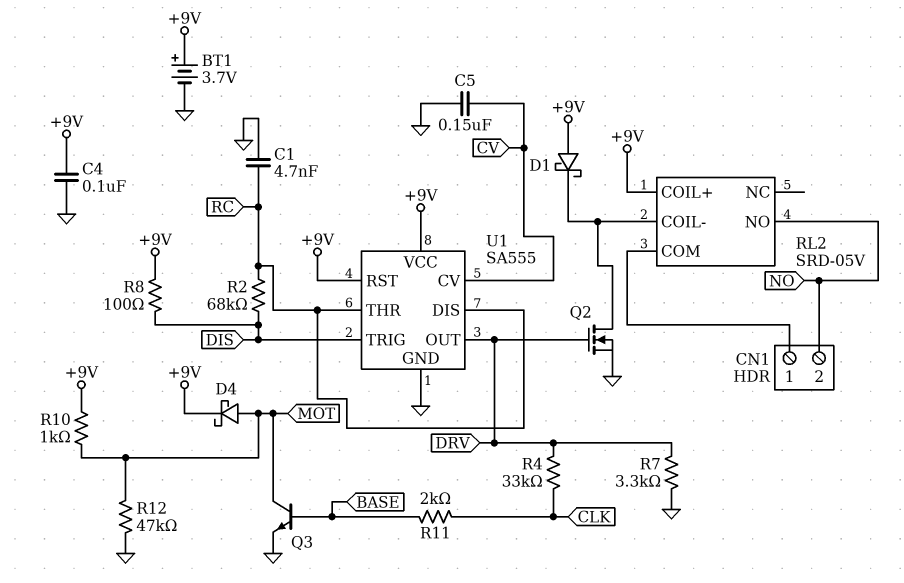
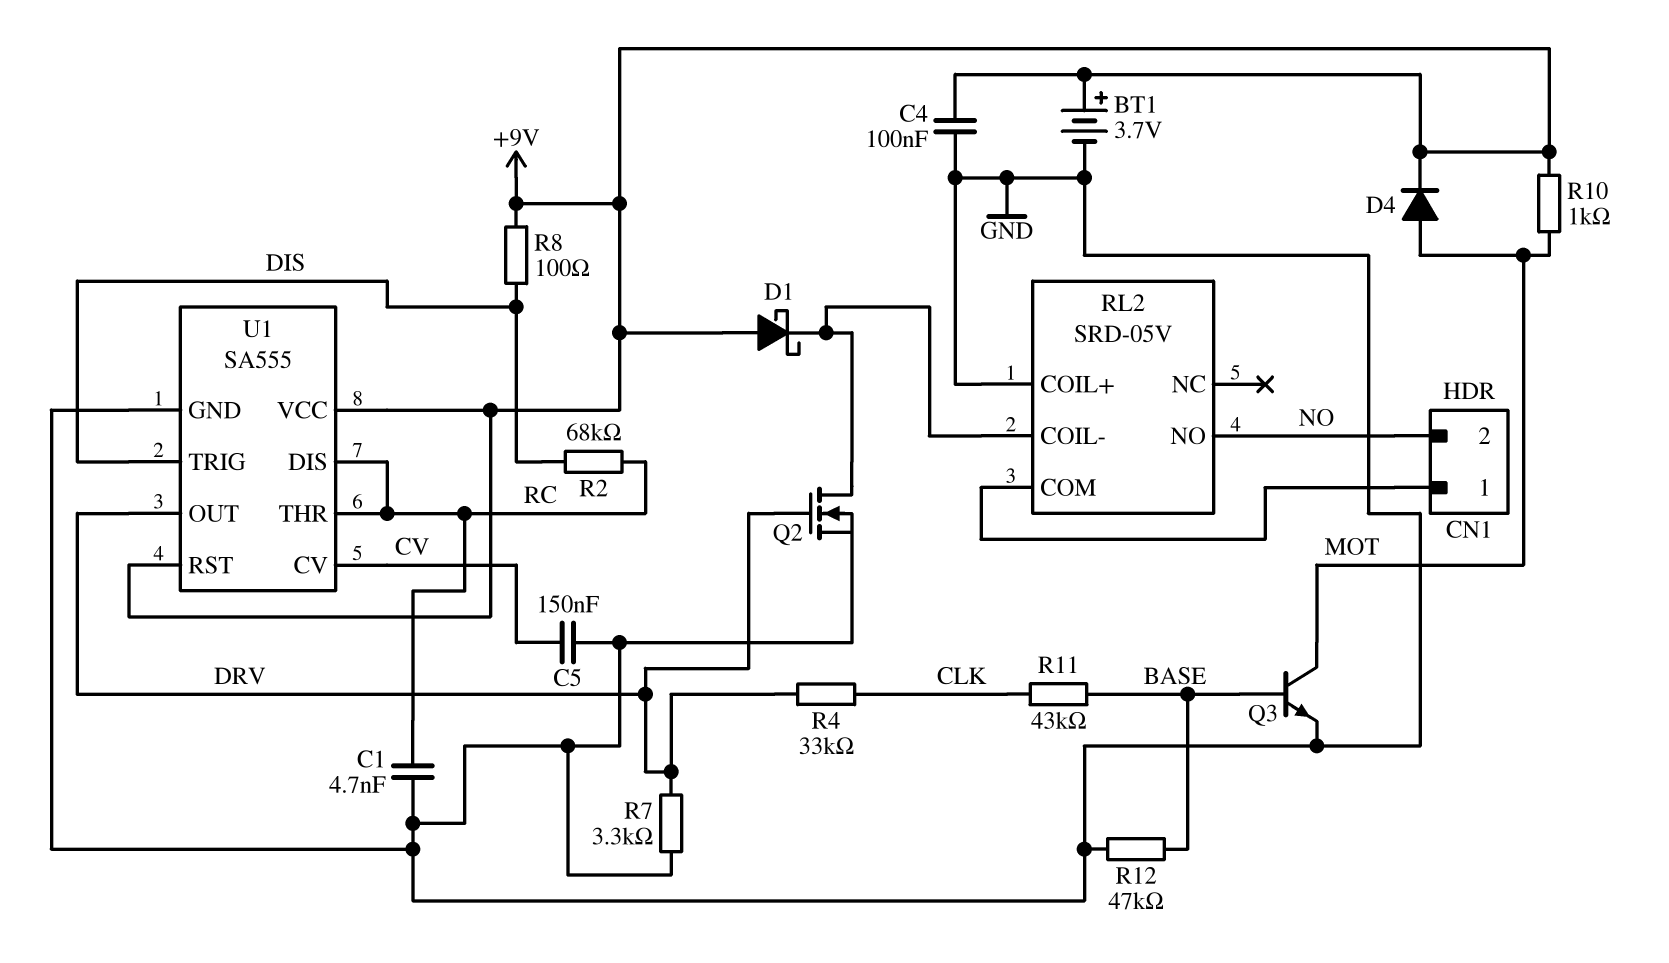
D4: schottky (A MOT, K +9V) -> diode (A MOT, K +9V)
R11: 2k (BASE, CLK) -> 43k (BASE, CLK)
R12: 47k (GND, MOT) -> 47k (BASE, GND)
RL2 pin COIL+: +9V -> GND

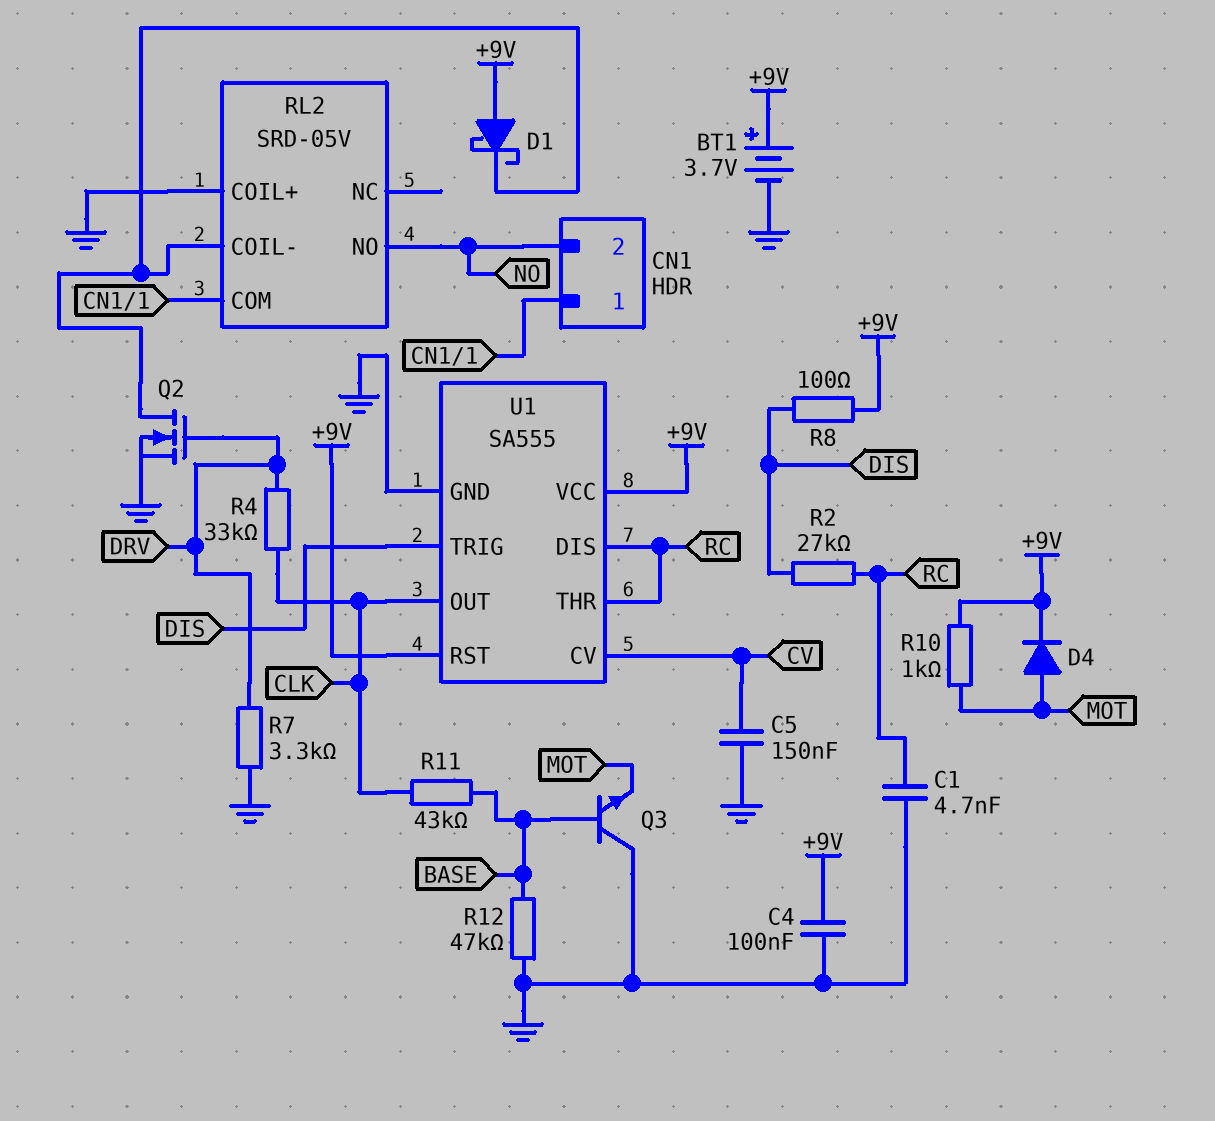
Q3: NPN (B BASE, C MOT, E GND) -> NPN (B BASE, C GND, E MOT)
R2: 68k (DIS, RC) -> 27k (DIS, RC)
U1 pin OUT: DRV -> CLK

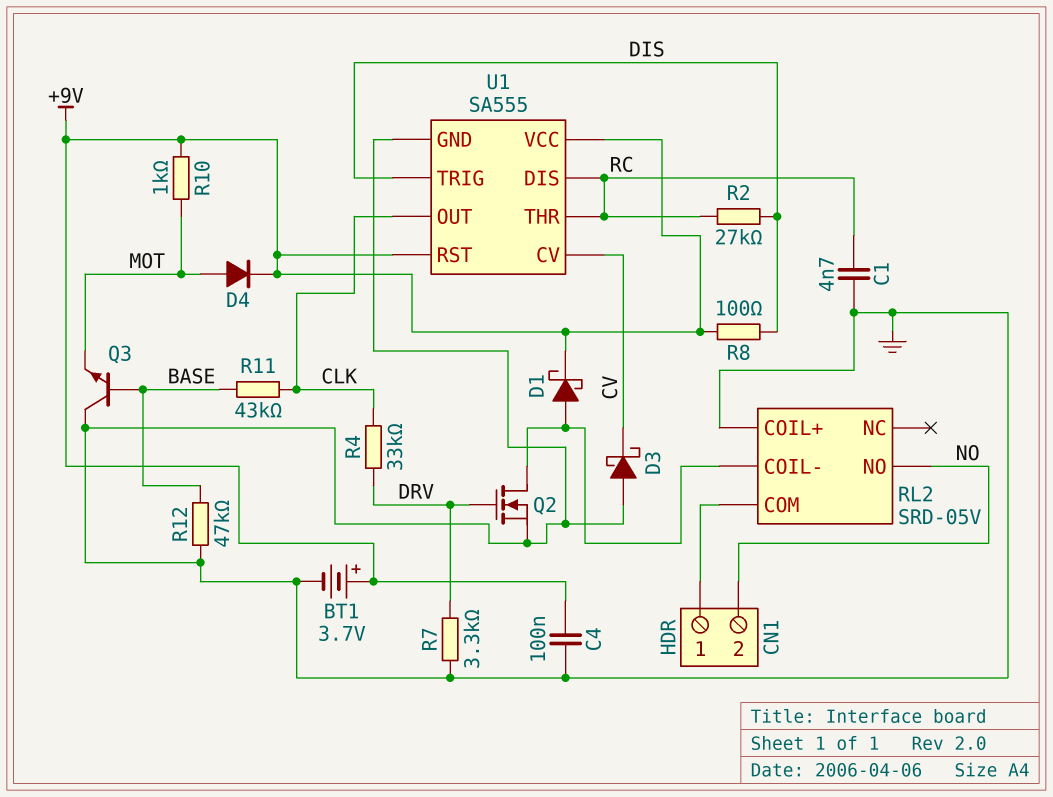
C5: 150nF (CV, GND) -> none
D1: schottky (A +9V, K RL2/COIL-) -> schottky (A RL2/COIL-, K +9V)
D3: none -> schottky (A GND, K CV)

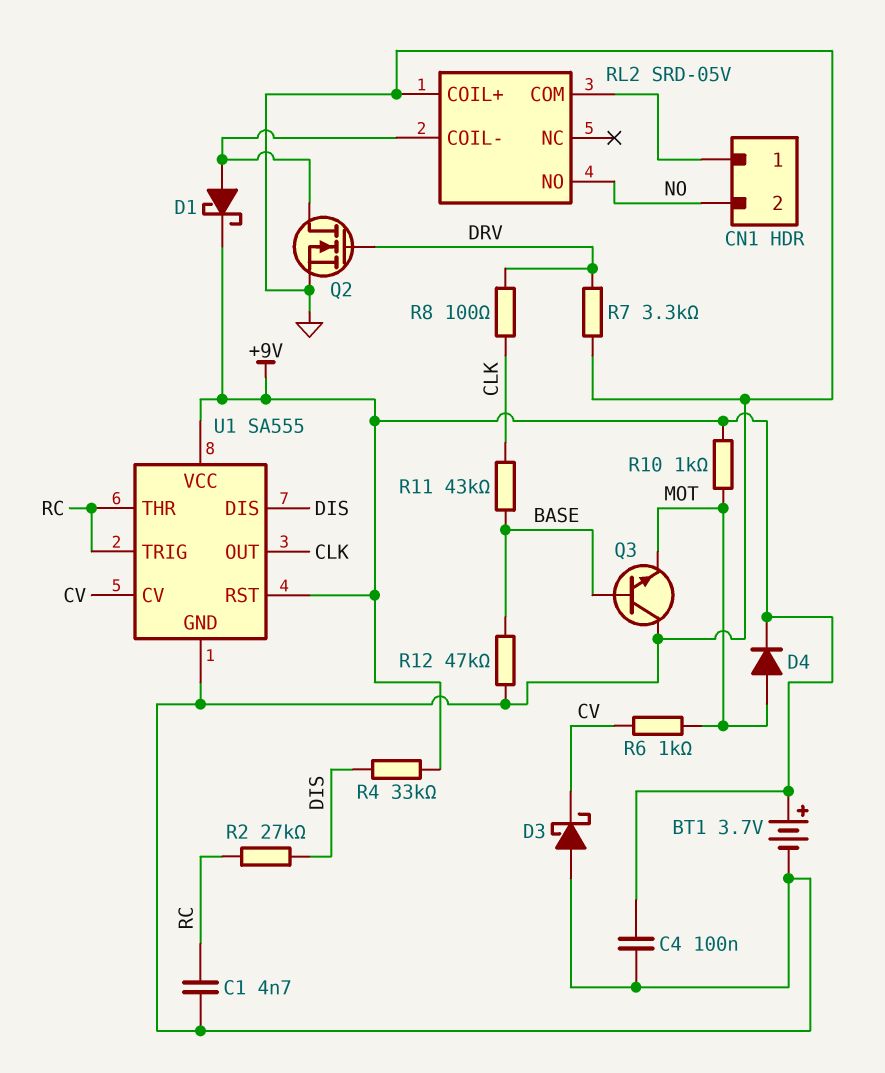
R4: 33k (CLK, DRV) -> 33k (+9V, DIS)
R6: none -> 1k (CV, MOT)
R8: 100 (+9V, DIS) -> 100 (CLK, DRV)
U1 pin DIS: RC -> DIS
U1 pin TRIG: DIS -> RC

